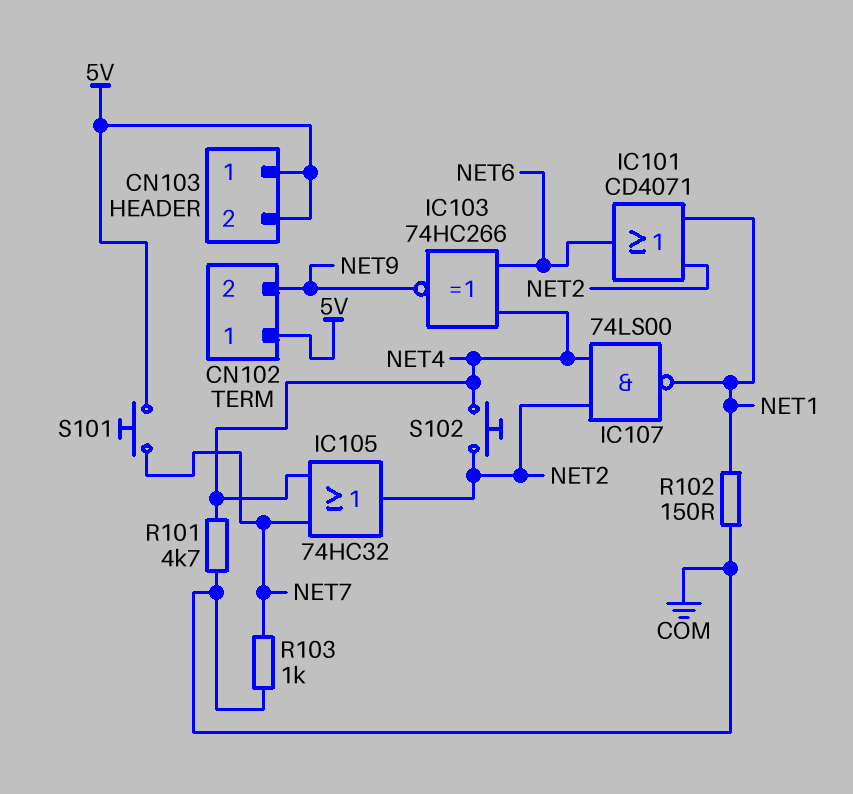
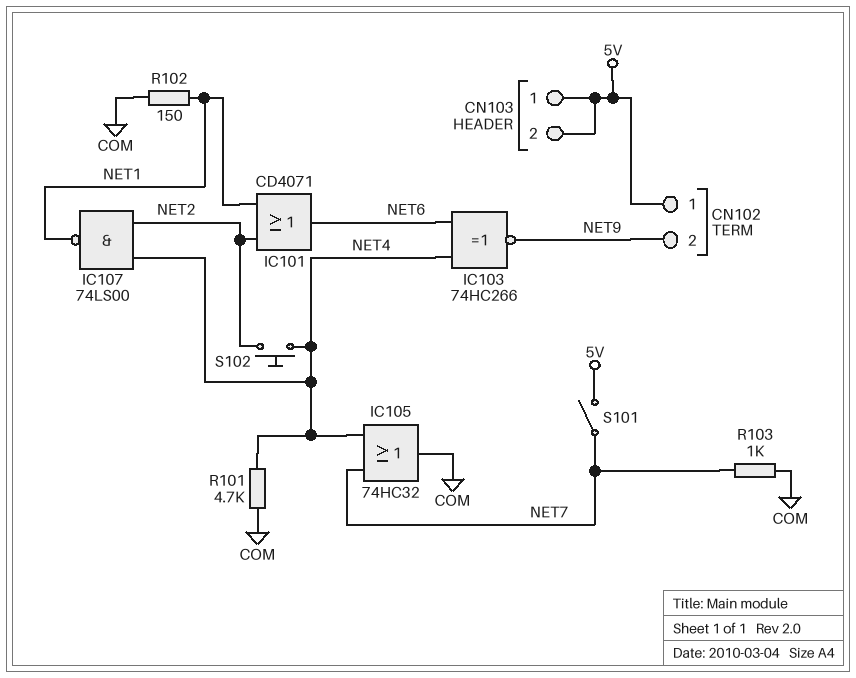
IC105: OR 74HC32 (in NET4, in NET7, out NET2) -> OR 74HC32 (in NET4, in NET7, out COM)
S101: button (5V, NET7) -> switch (5V, NET7)

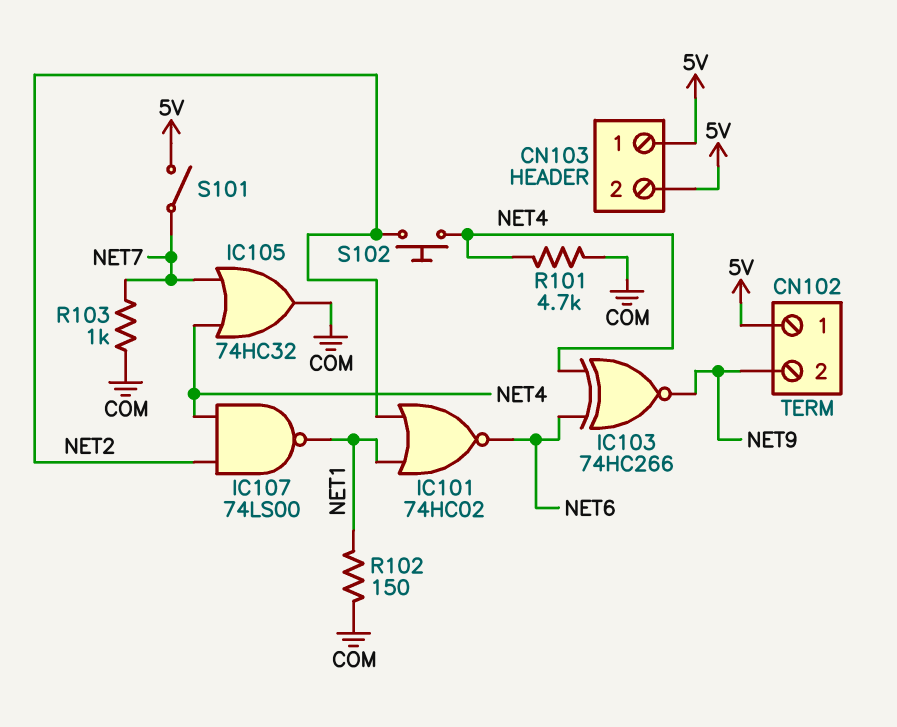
IC101: OR CD4071 (in NET1, in NET2, out NET6) -> NOR 74HC02 (in NET1, in NET2, out NET6)

